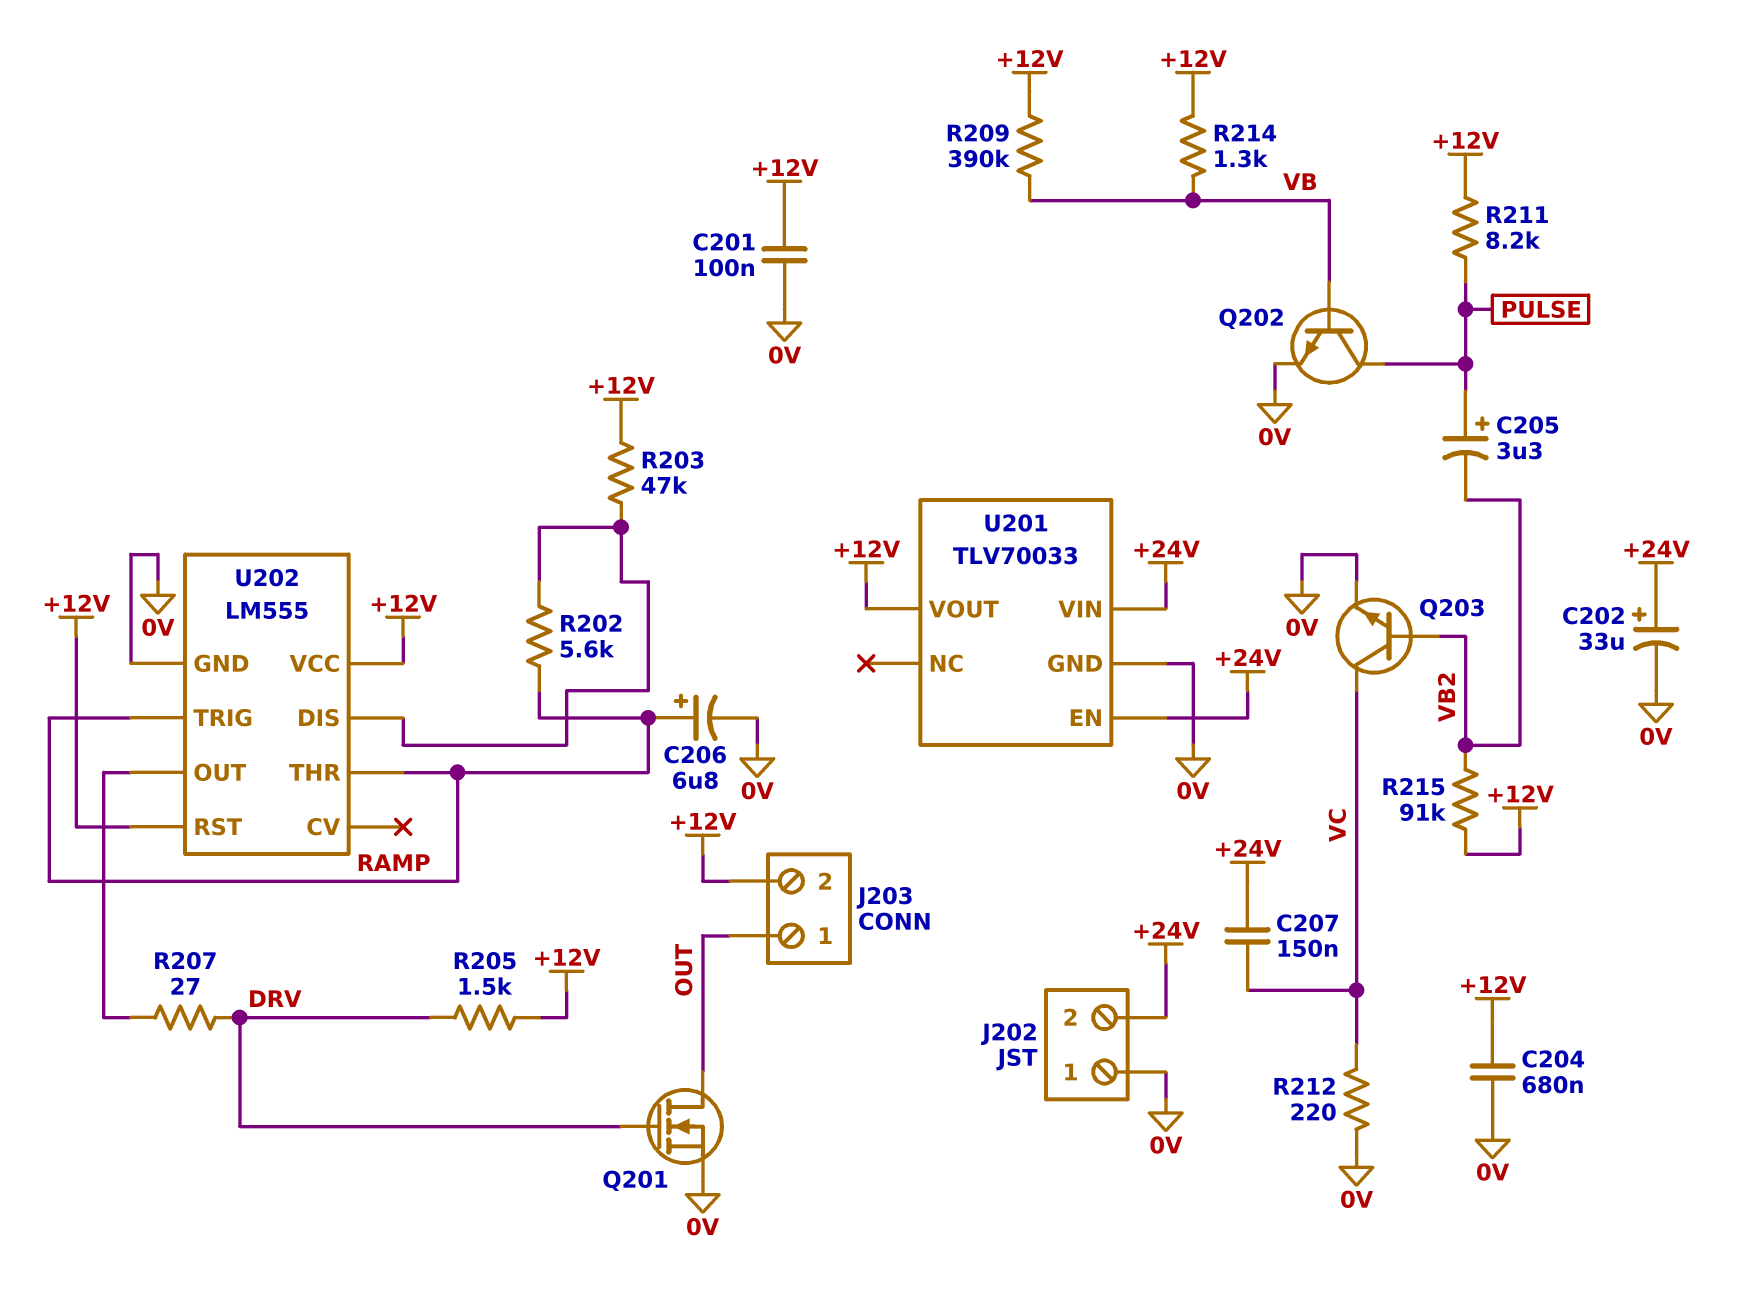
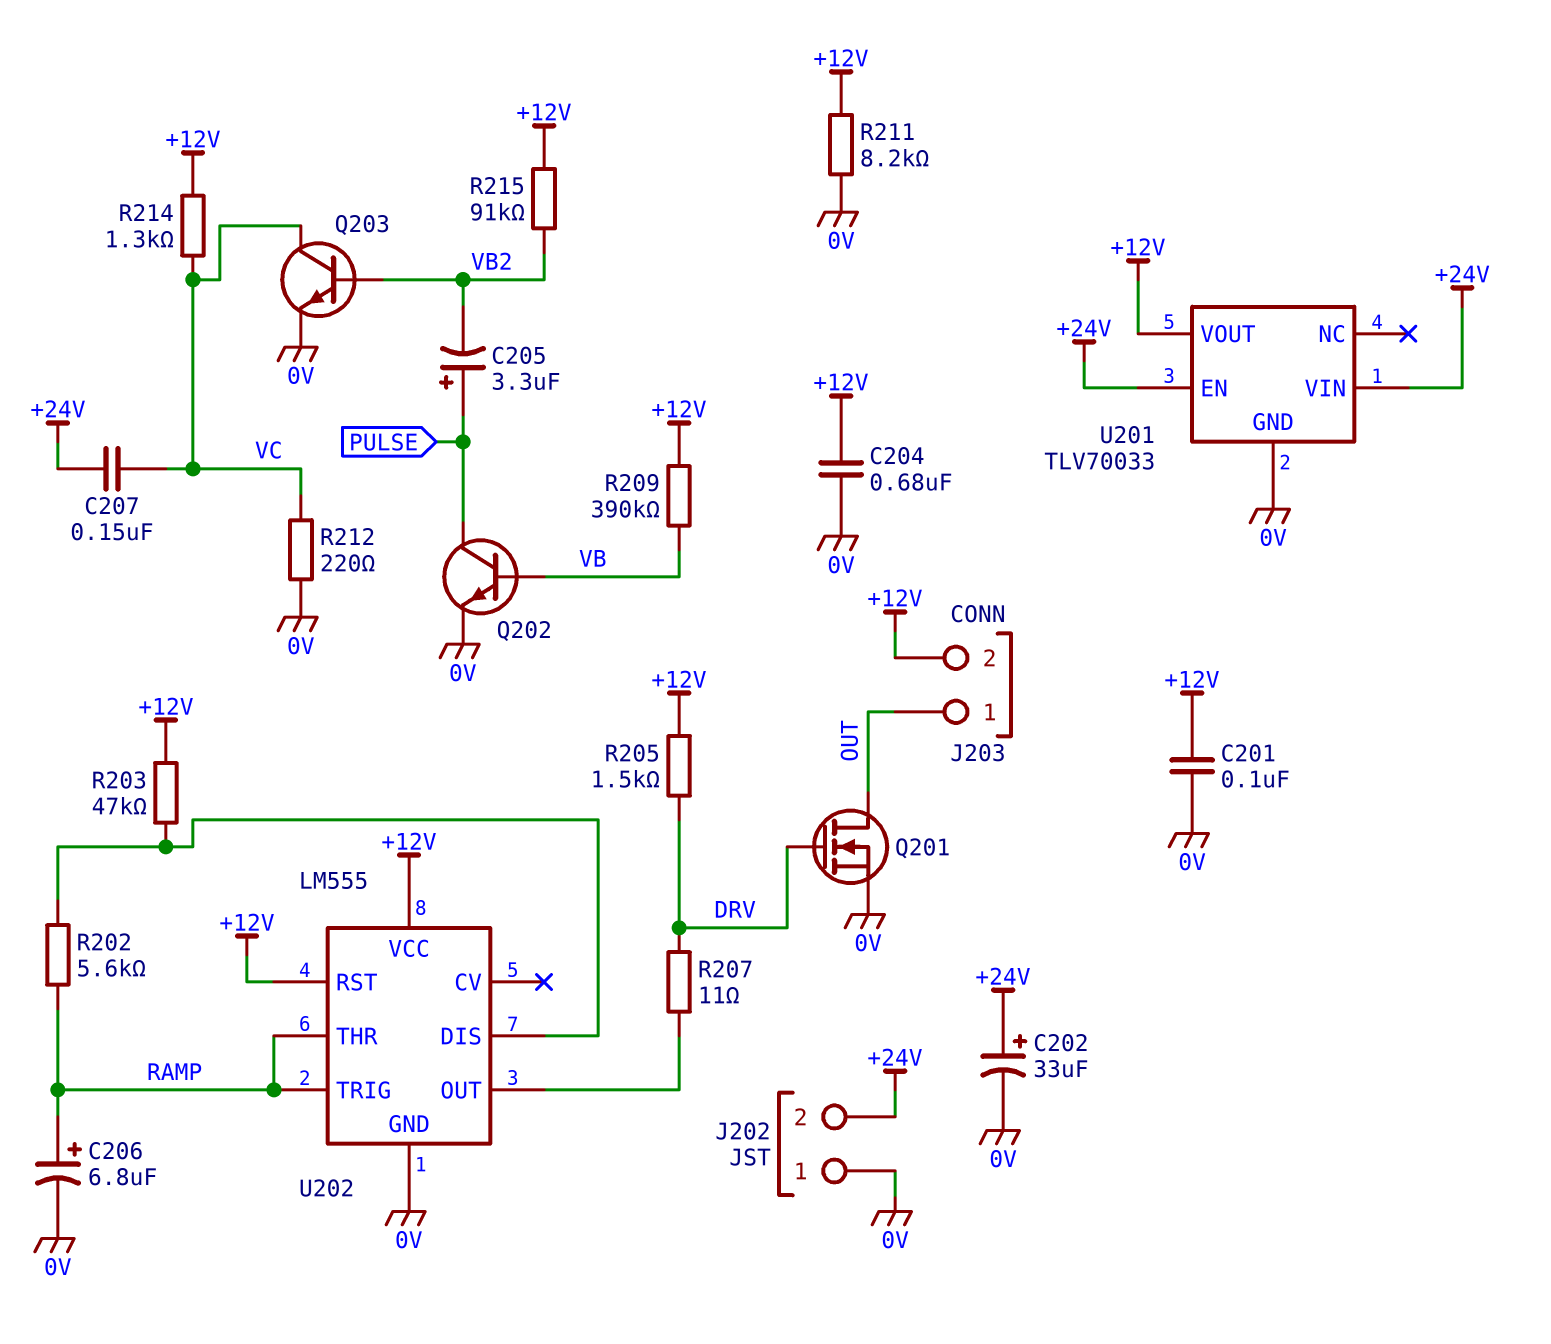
R207: 27 (DRV, U202/OUT) -> 11 (DRV, U202/OUT)
R211: 8.2k (+12V, PULSE) -> 8.2k (+12V, 0V)
R214: 1.3k (+12V, VB) -> 1.3k (+12V, VC)

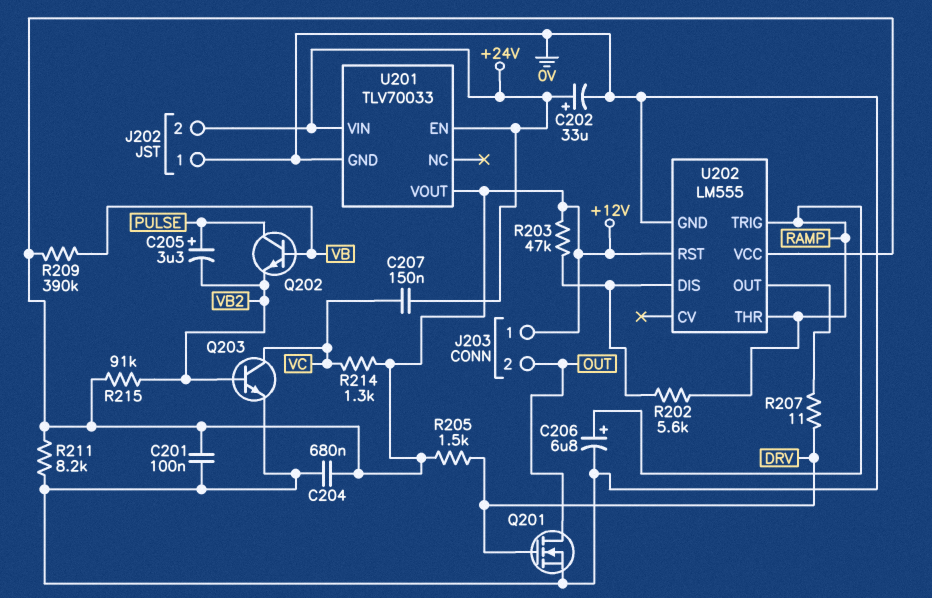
J203 pin 1: OUT -> +12V
J203 pin 2: +12V -> OUT
Q202: NPN (B VB, C PULSE, E 0V) -> NPN (B VB, C PULSE, E VB2)
R212: 220 (0V, VC) -> none

